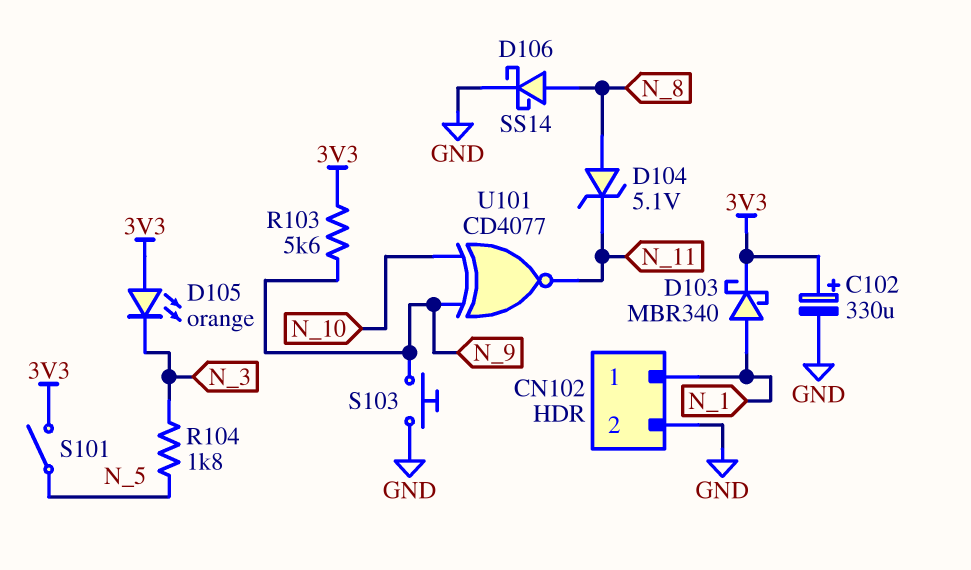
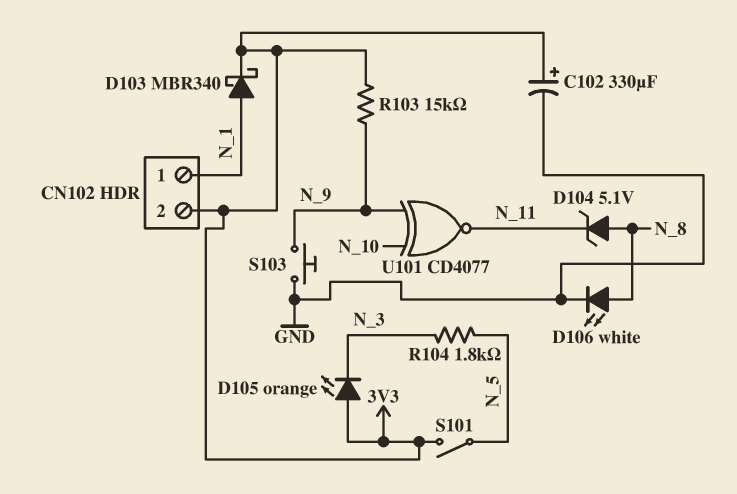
CN102 pin 2: GND -> 3V3
D106: schottky SS14 (A N_8, K GND) -> LED white (A N_8, K GND)
R103: 5.6k (3V3, N_9) -> 15k (3V3, N_9)

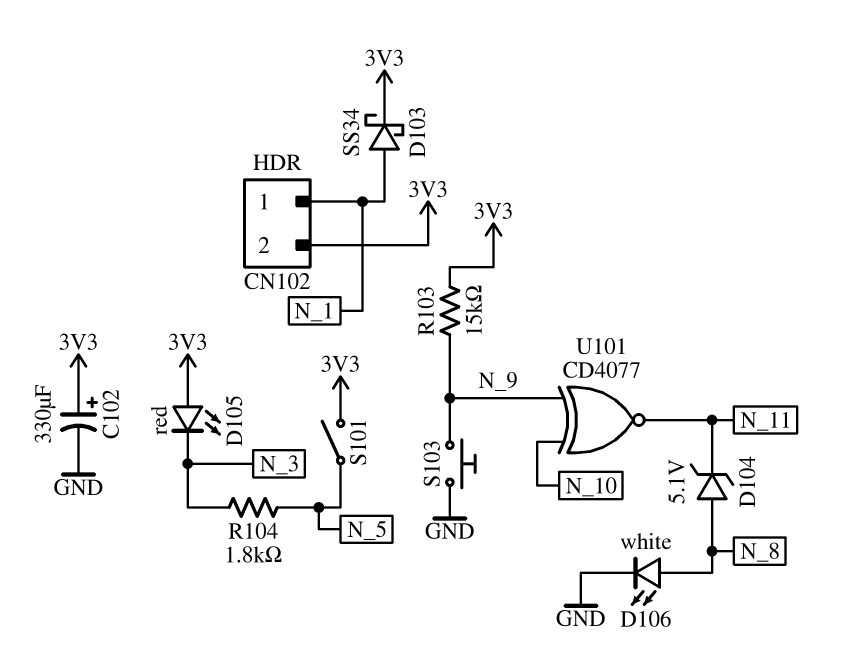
D103: schottky MBR340 (A N_1, K 3V3) -> schottky SS34 (A N_1, K 3V3)
D105: LED orange (A 3V3, K N_3) -> LED red (A 3V3, K N_3)

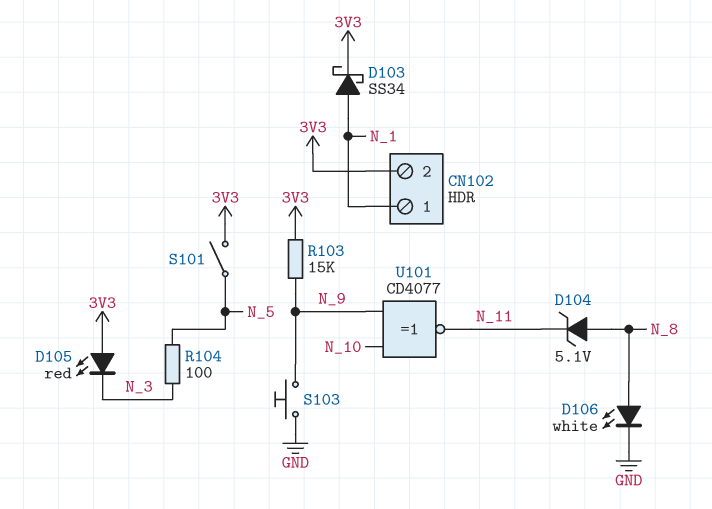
C102: 330uF (plus 3V3, minus GND) -> none
R104: 1.8k (N_3, N_5) -> 100 (N_3, N_5)

